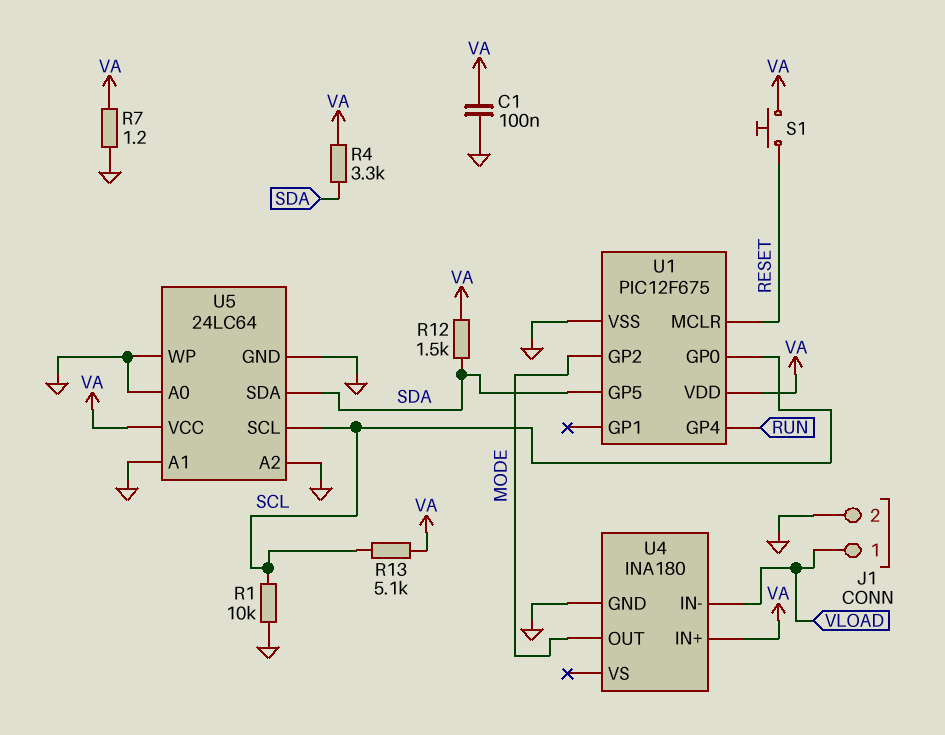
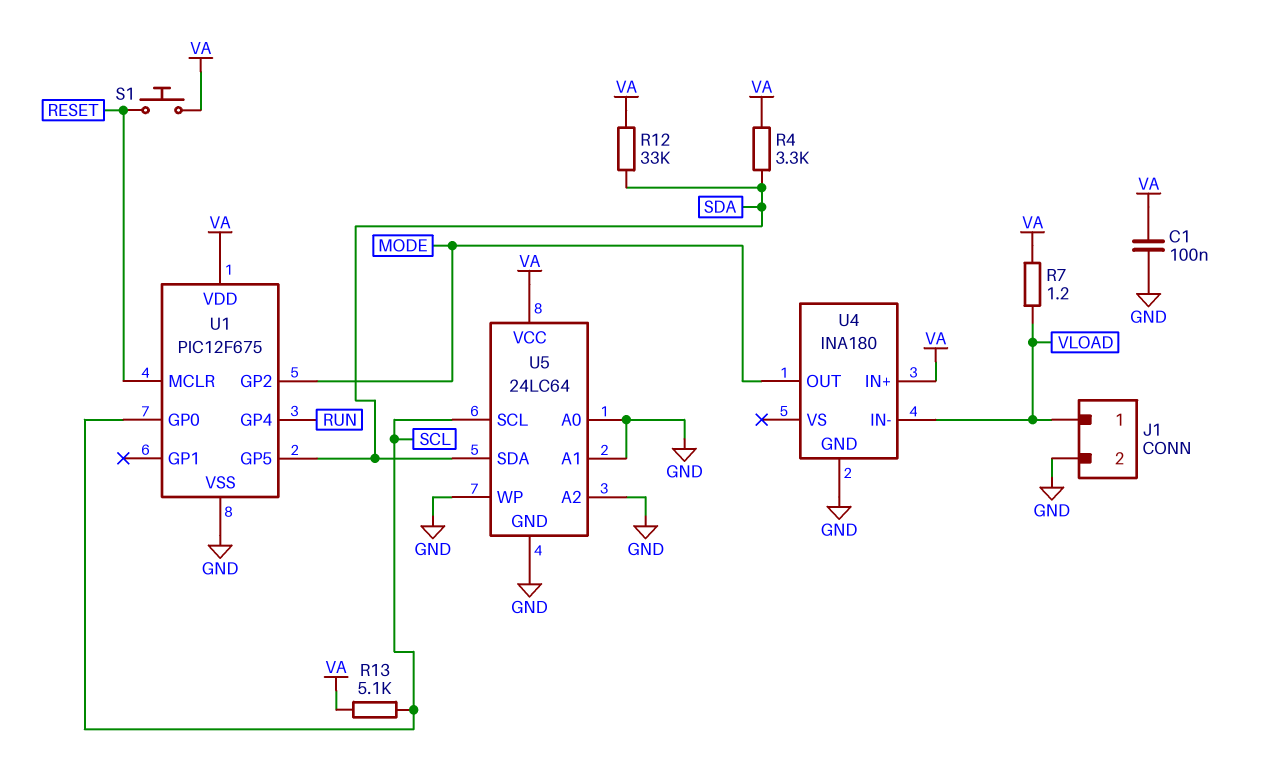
R1: 10k (GND, SCL) -> none
R7: 1.2 (GND, VA) -> 1.2 (VA, VLOAD)
R12: 1.5k (SDA, VA) -> 33k (SDA, VA)

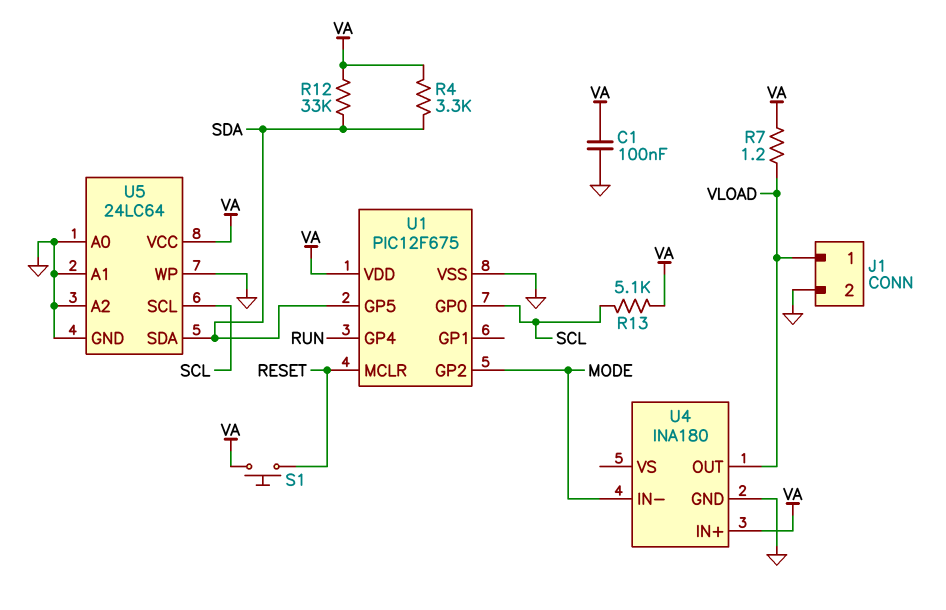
U4 pin IN-: VLOAD -> MODE
U4 pin OUT: MODE -> VLOAD

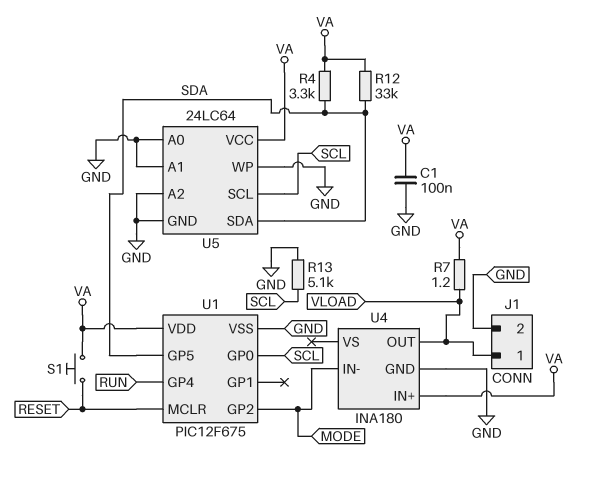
R13: 5.1k (SCL, VA) -> 5.1k (GND, SCL)

